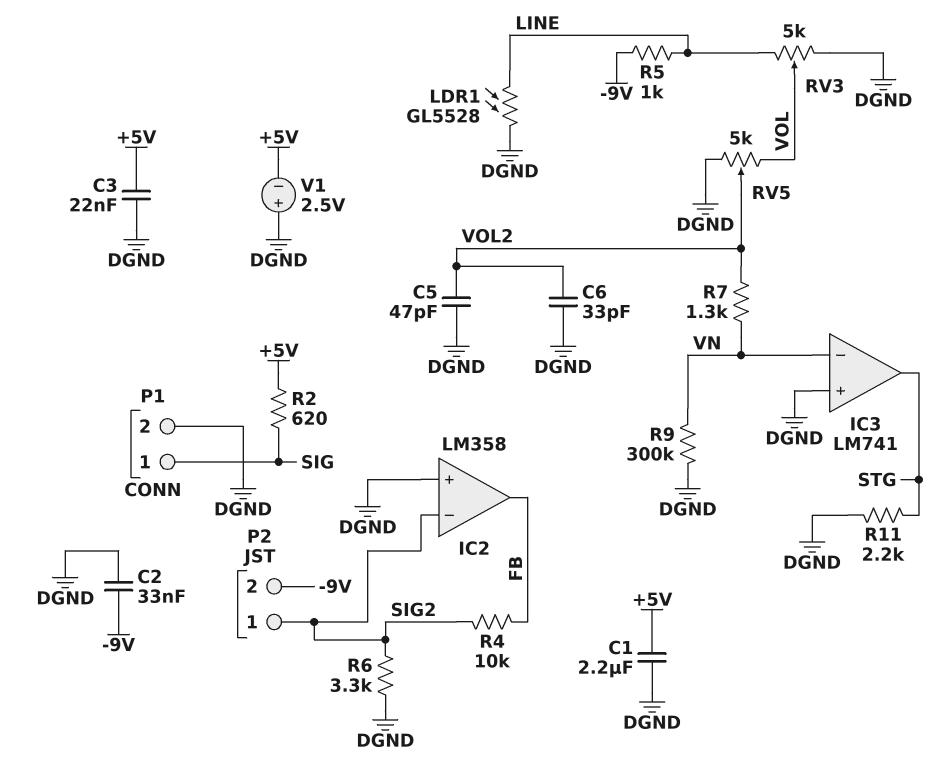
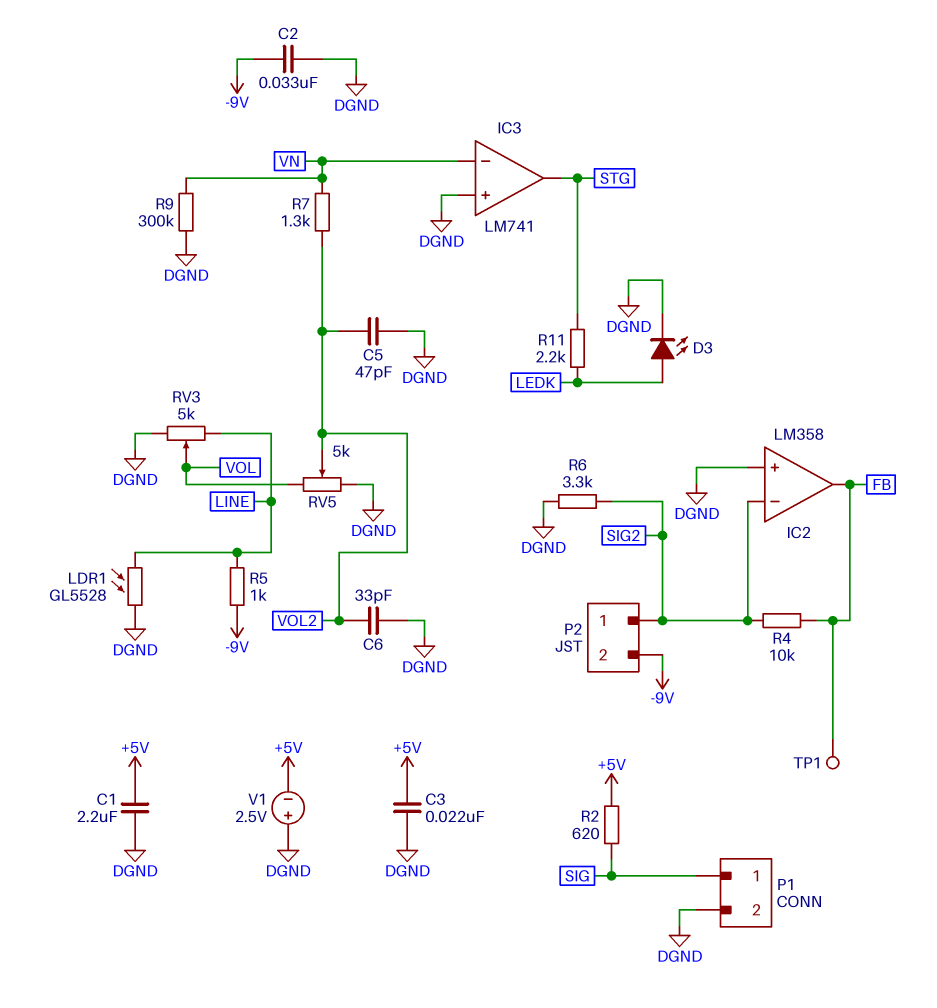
D3: none -> LED (A LEDK, K DGND)
R11: 2.2k (DGND, STG) -> 2.2k (LEDK, STG)
TP1: none -> test point (FB)

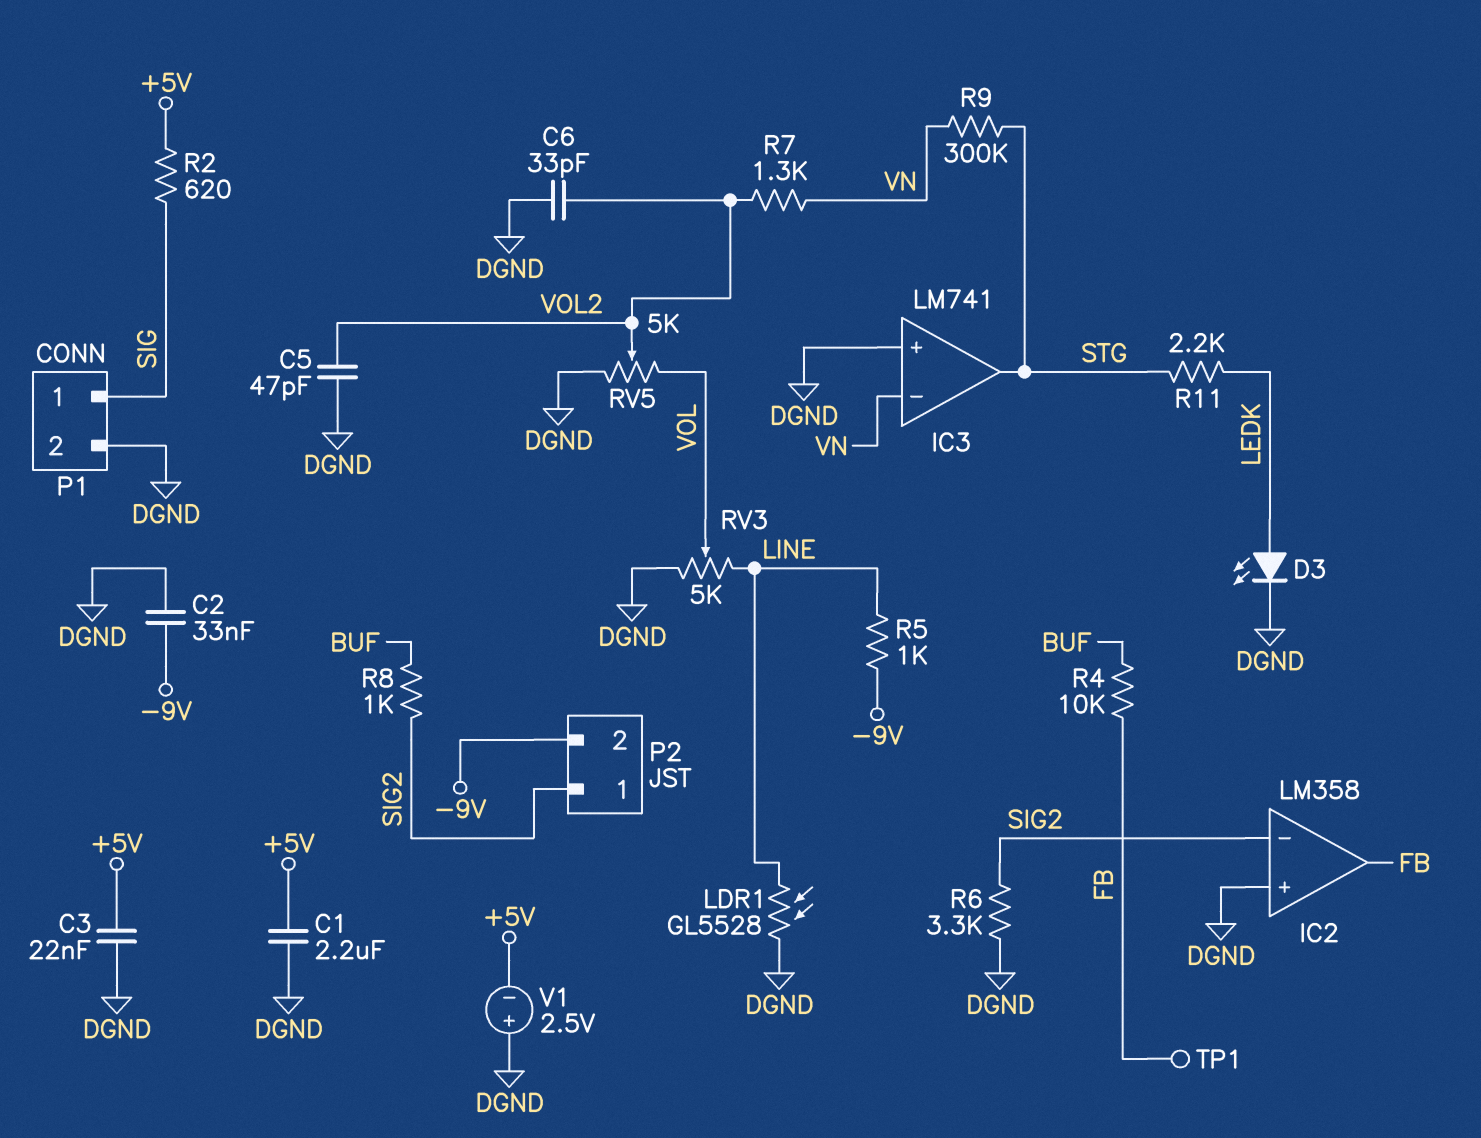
R4: 10k (FB, SIG2) -> 10k (BUF, FB)
R8: none -> 1k (BUF, SIG2)
R9: 300k (DGND, VN) -> 300k (STG, VN)

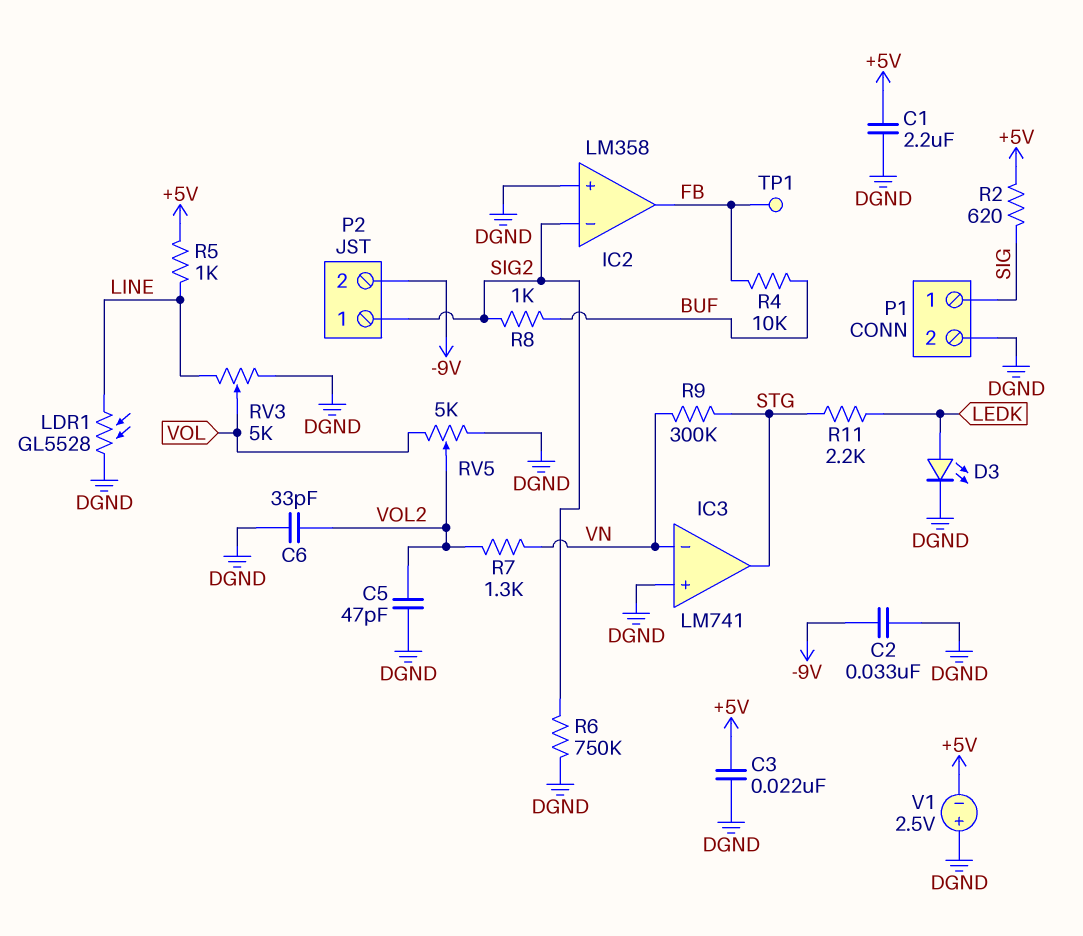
R5: 1k (-9V, LINE) -> 1k (+5V, LINE)
R6: 3.3k (DGND, SIG2) -> 750k (DGND, SIG2)

